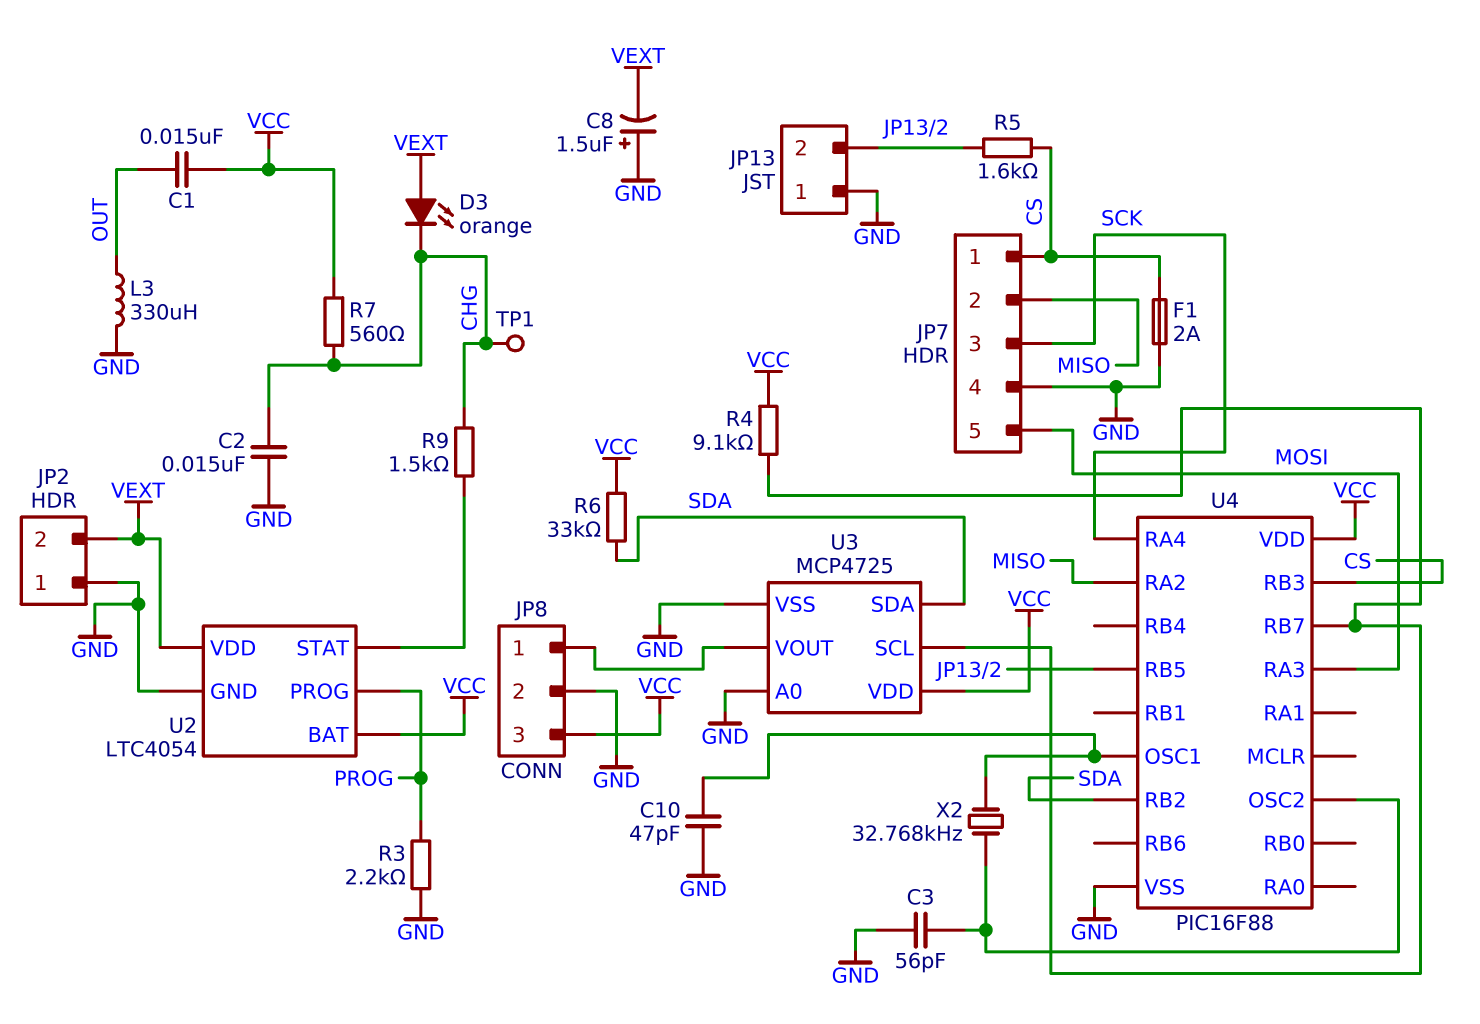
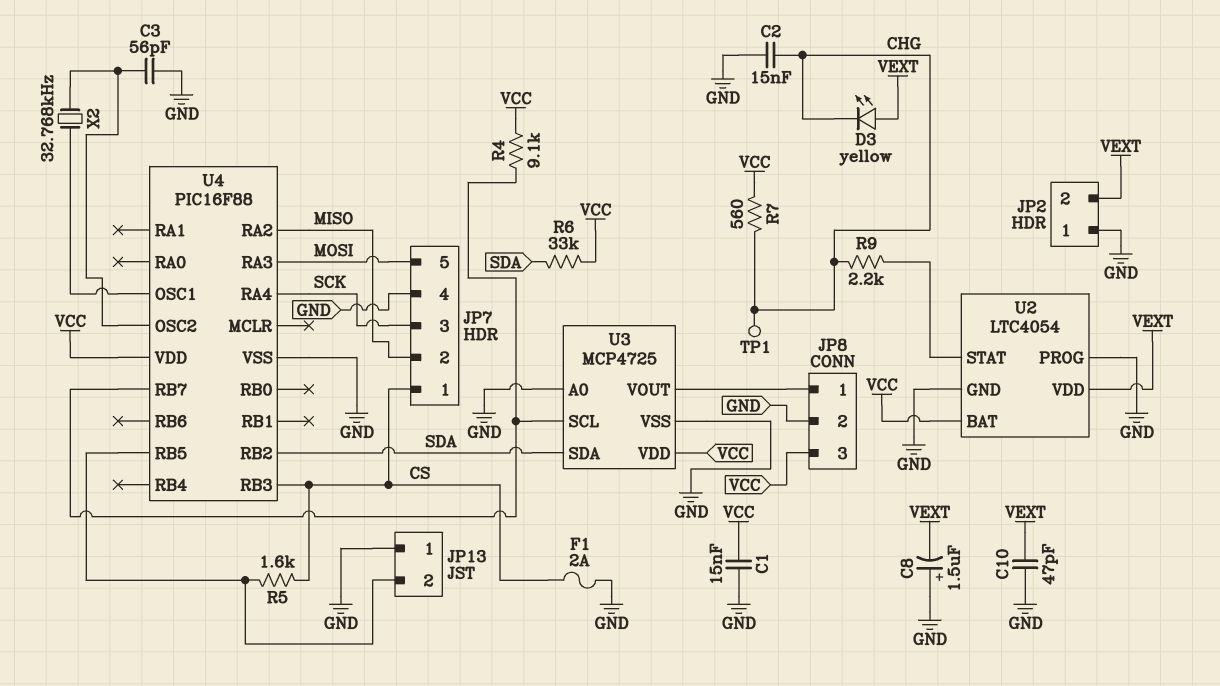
C1: 15nF (OUT, VCC) -> 15nF (GND, VCC)
C10: 47pF (GND, U4/OSC1) -> 47pF (GND, VEXT)
D3: LED orange (A VEXT, K CHG) -> LED yellow (A VEXT, K CHG)
L3: 330uH (GND, OUT) -> none
R3: 2.2k (GND, PROG) -> none
R9: 1.5k (CHG, U2/STAT) -> 2.2k (CHG, U2/STAT)
U2 pin PROG: PROG -> GND

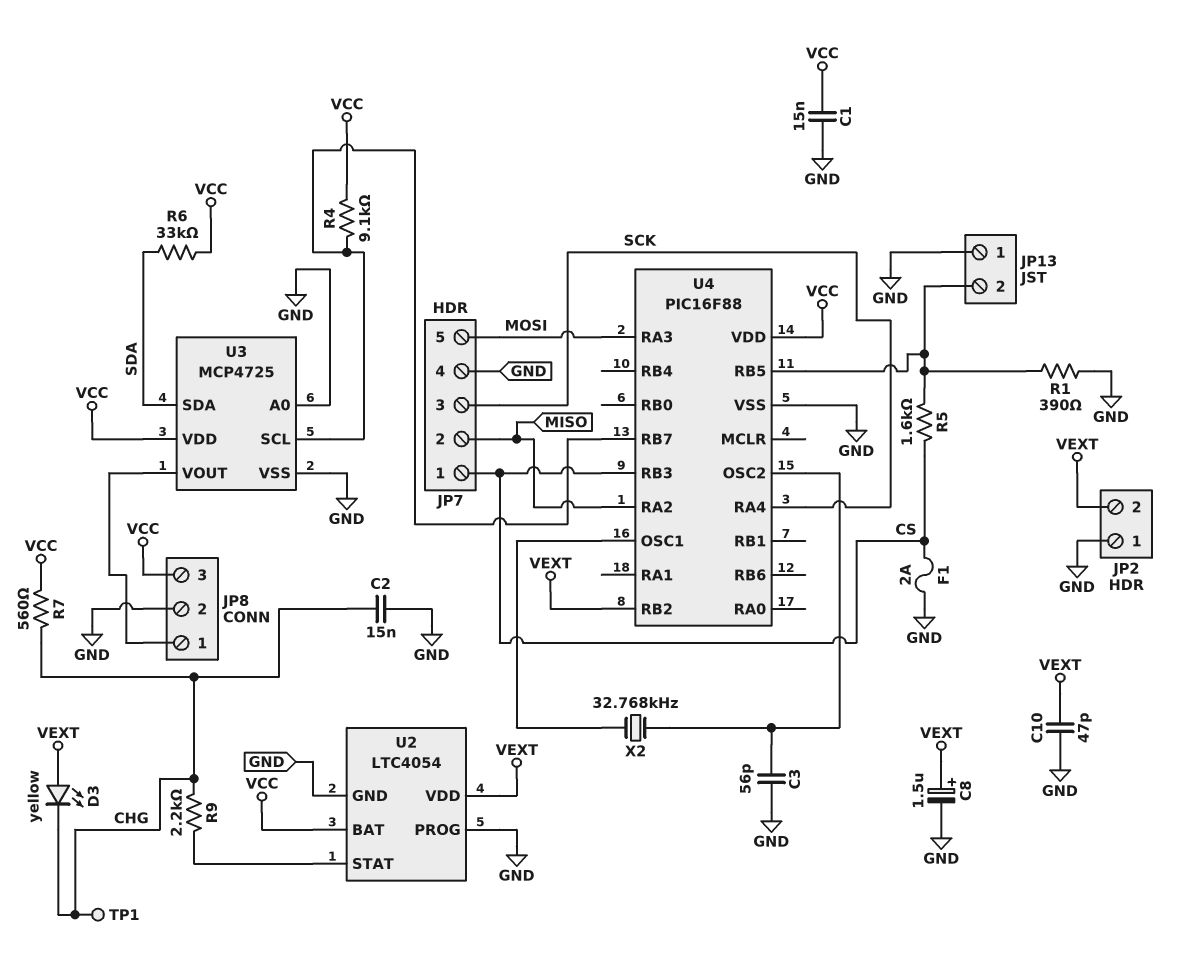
C8: 1.5uF (plus GND, minus VEXT) -> 1.5uF (plus VEXT, minus GND)
R1: none -> 390 (GND, JP13/2)
U4 pin RB2: SDA -> VEXT

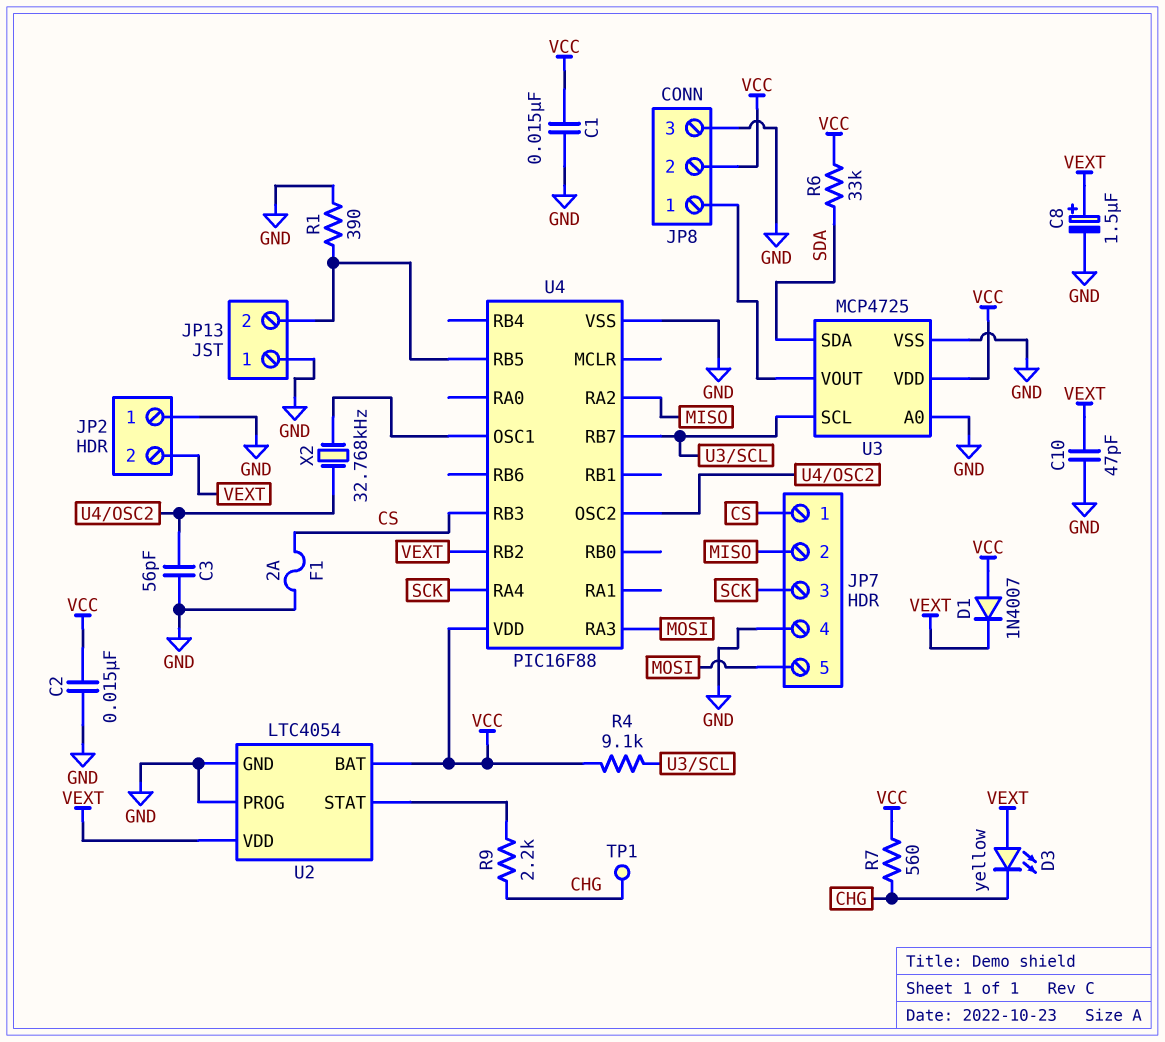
C2: 15nF (CHG, GND) -> 15nF (GND, VCC)
D1: none -> diode 1N4007 (A VCC, K VEXT)
JP8 pin 2: GND -> VCC
JP8 pin 3: VCC -> GND
R5: 1.6k (CS, JP13/2) -> none

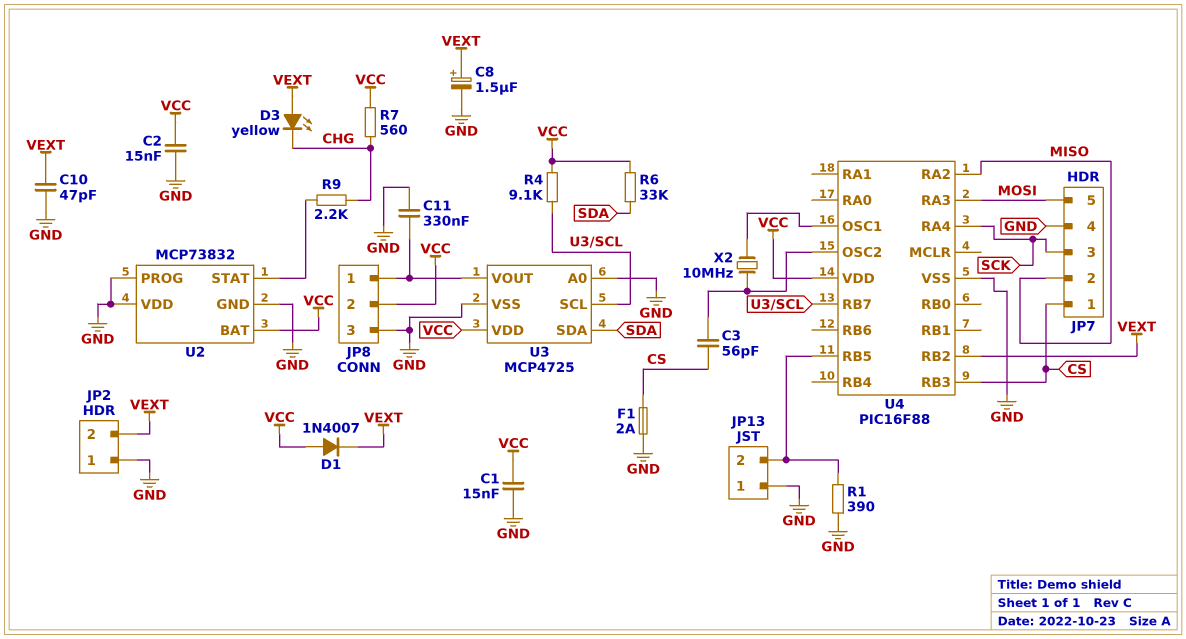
C3: 56pF (GND, U4/OSC2) -> 56pF (CS, U4/OSC2)
C11: none -> 330nF (GND, JP8/1)
TP1: test point (CHG) -> none
U2: LTC4054 -> MCP73832
U2 pin VDD: VEXT -> GND
X2: 32.768kHz (U4/OSC1, U4/OSC2) -> 10MHz (U4/OSC1, U4/OSC2)

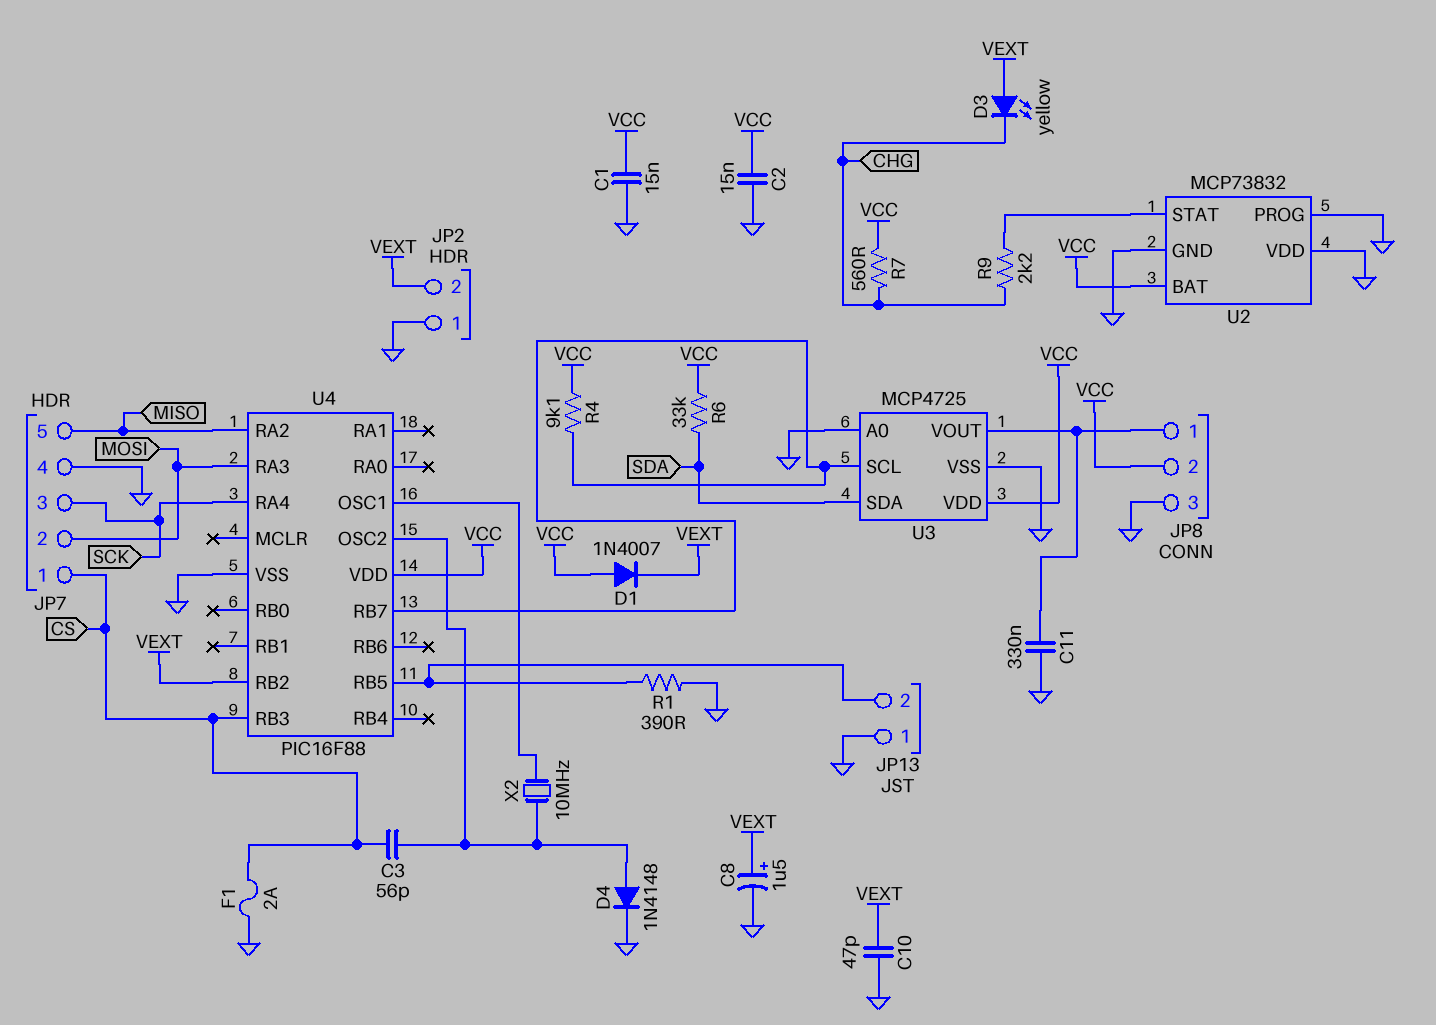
D4: none -> diode 1N4148 (A U4/OSC2, K GND)
JP7 pin 2: MISO -> MOSI
JP7 pin 5: MOSI -> MISO

